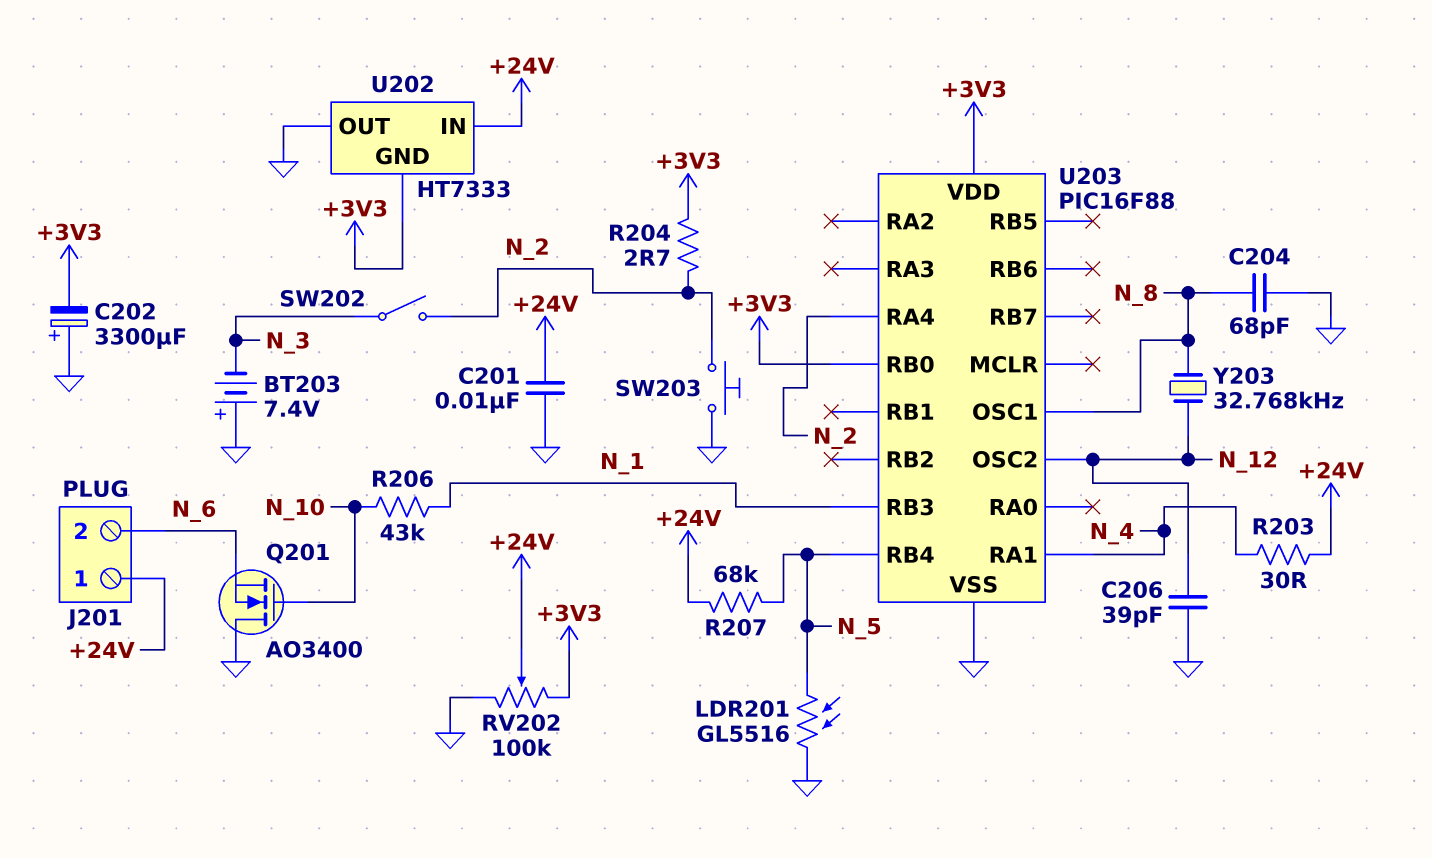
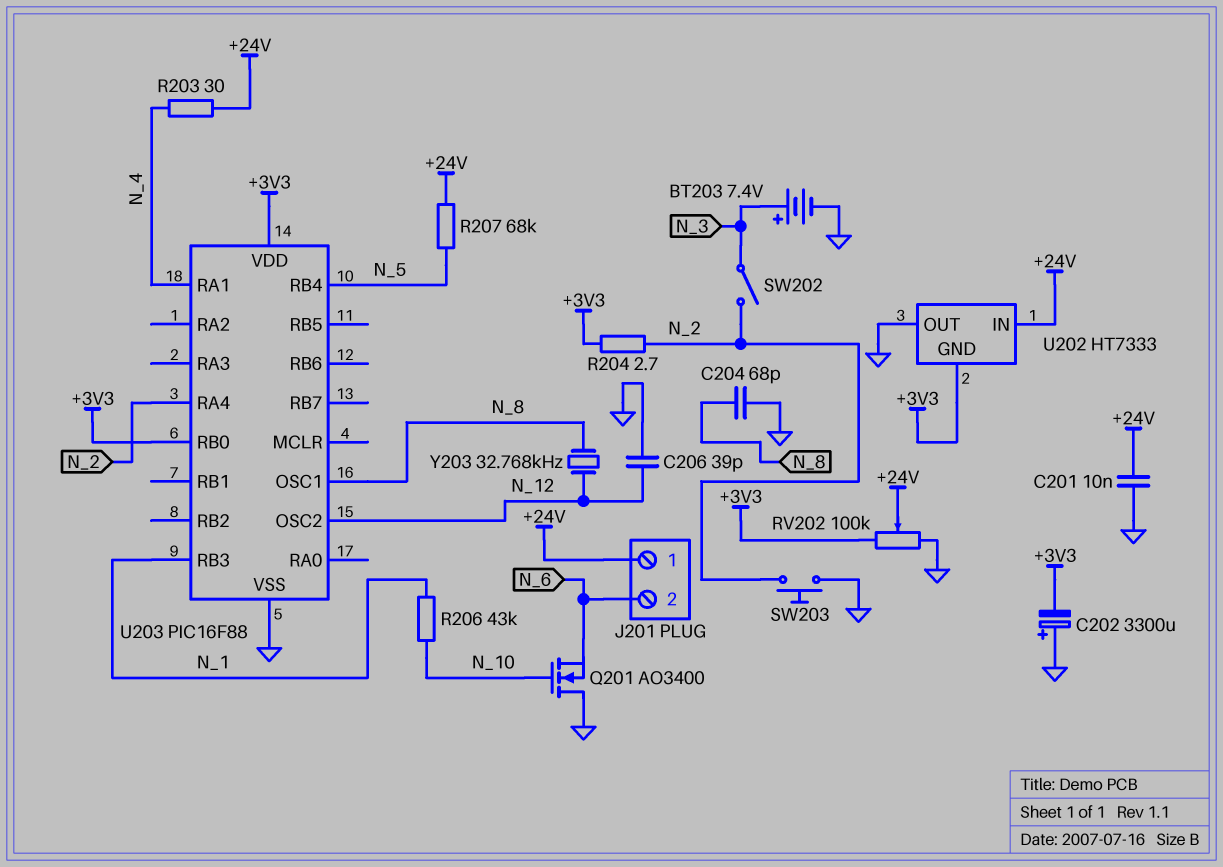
BT203: 7.4V (plus GND, minus N_3) -> 7.4V (plus N_3, minus GND)
LDR201: GL5516 (GND, N_5) -> none

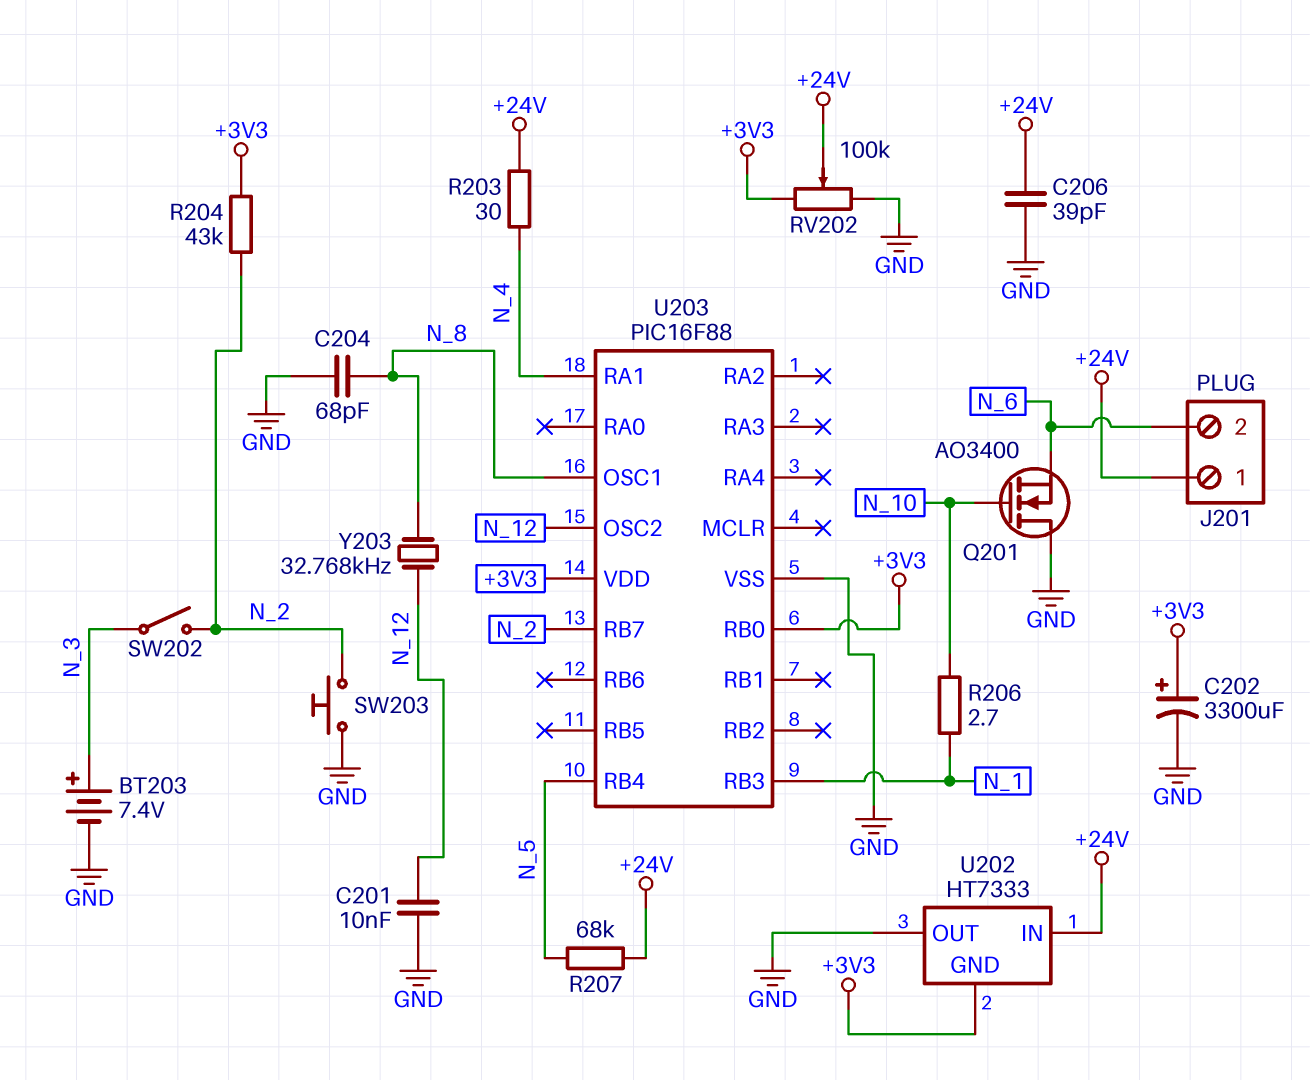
C201: 10nF (+24V, GND) -> 10nF (GND, N_12)
C202: 3300uF (plus GND, minus +3V3) -> 3300uF (plus +3V3, minus GND)
C206: 39pF (GND, N_12) -> 39pF (+24V, GND)
R204: 2.7 (+3V3, N_2) -> 43k (+3V3, N_2)
R206: 43k (N_1, N_10) -> 2.7 (N_1, N_10)
U203 pin RA4: N_2 -> none
U203 pin RB7: none -> N_2

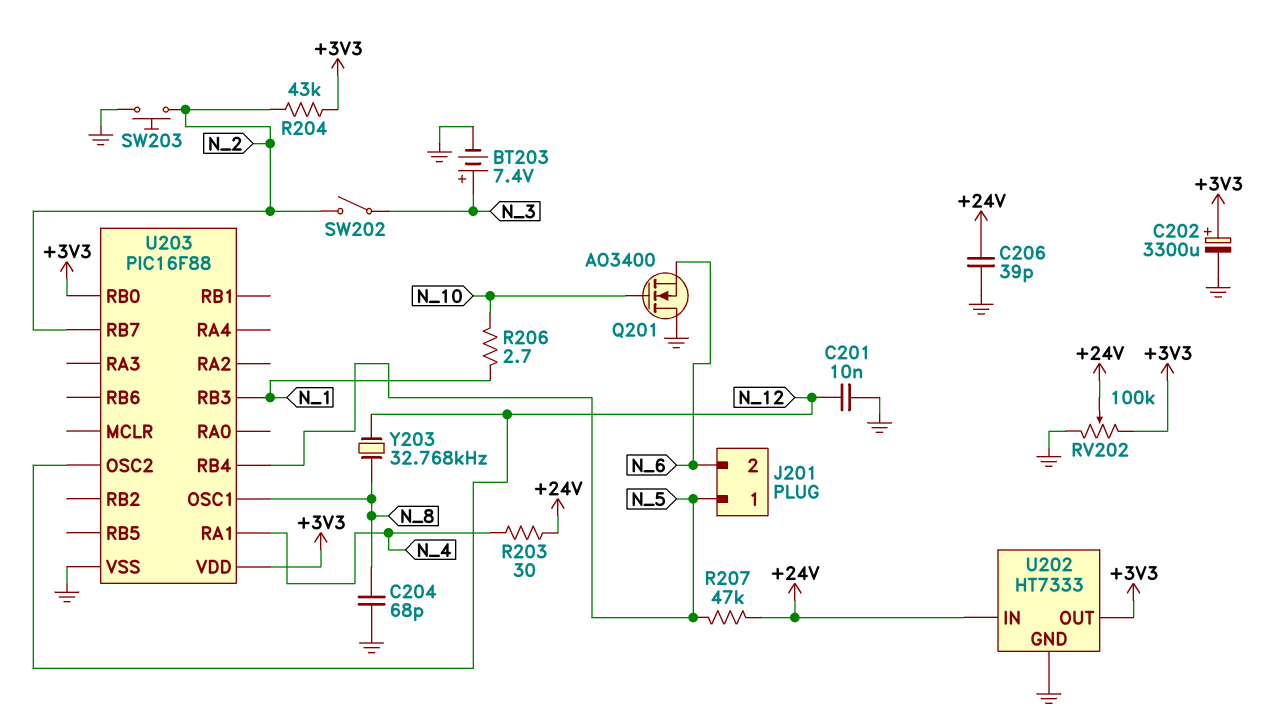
J201 pin 1: +24V -> N_5
R207: 68k (+24V, N_5) -> 47k (+24V, N_5)
U202 pin GND: +3V3 -> GND
U202 pin OUT: GND -> +3V3

